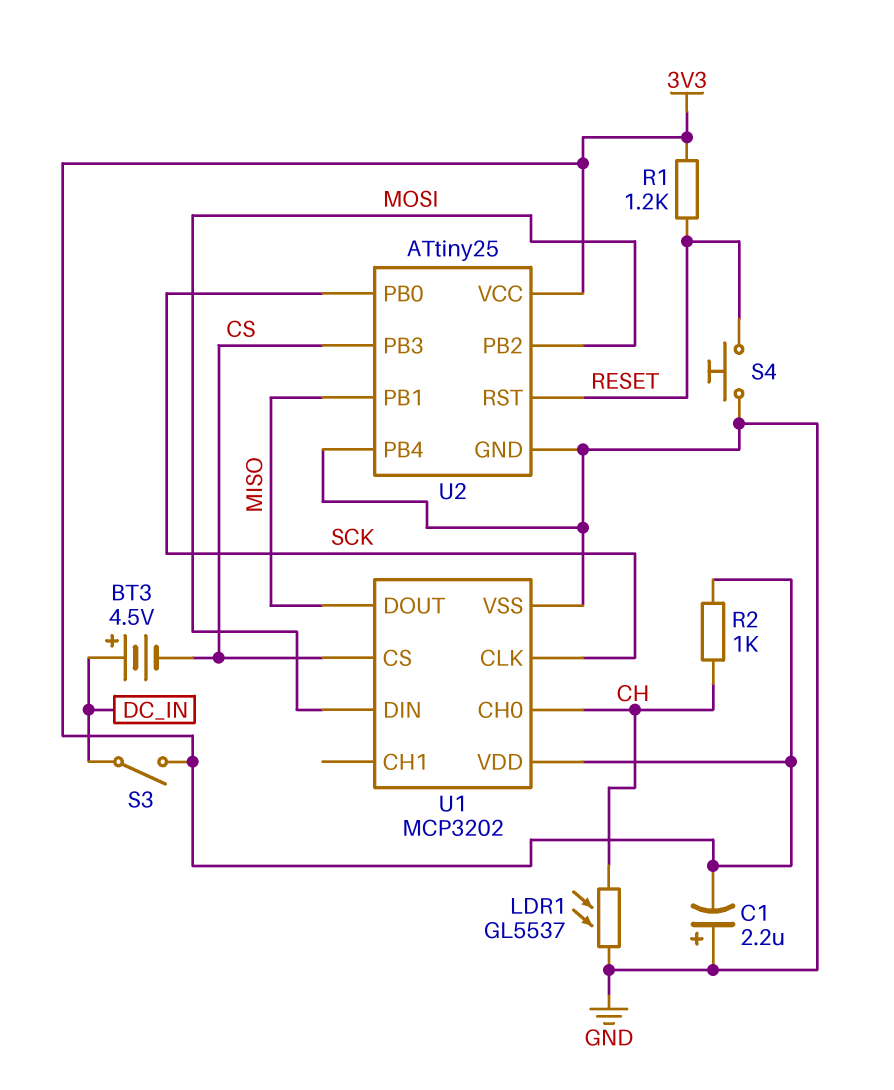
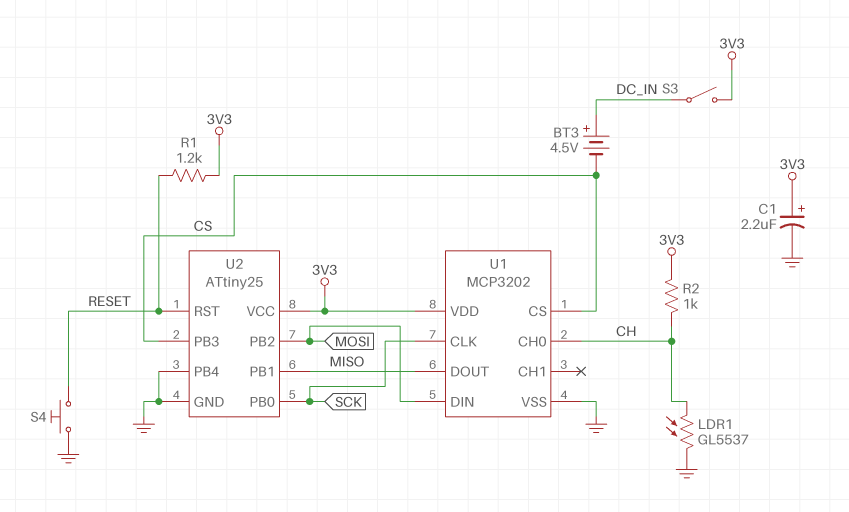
C1: 2.2uF (plus GND, minus 3V3) -> 2.2uF (plus 3V3, minus GND)

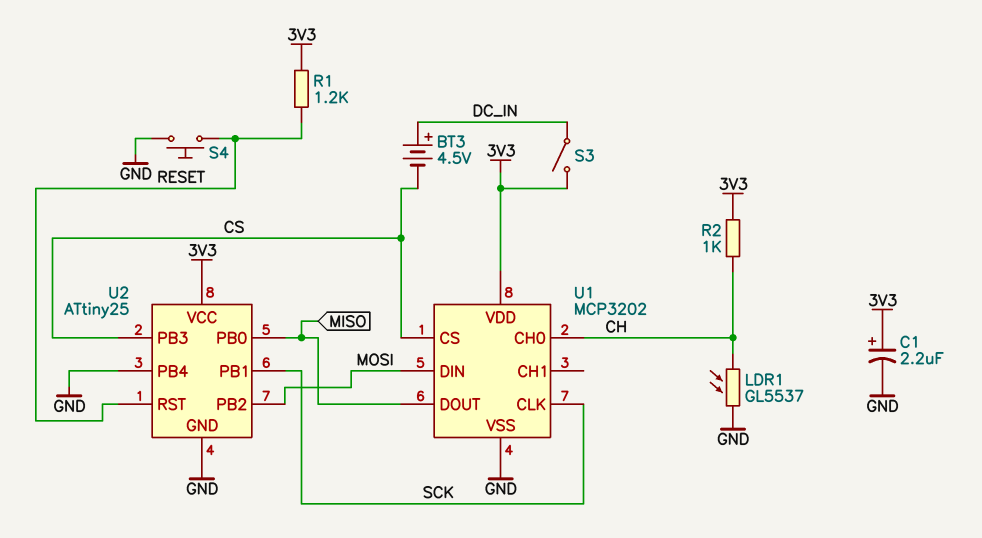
U2 pin PB0: SCK -> MISO
U2 pin PB1: MISO -> SCK

